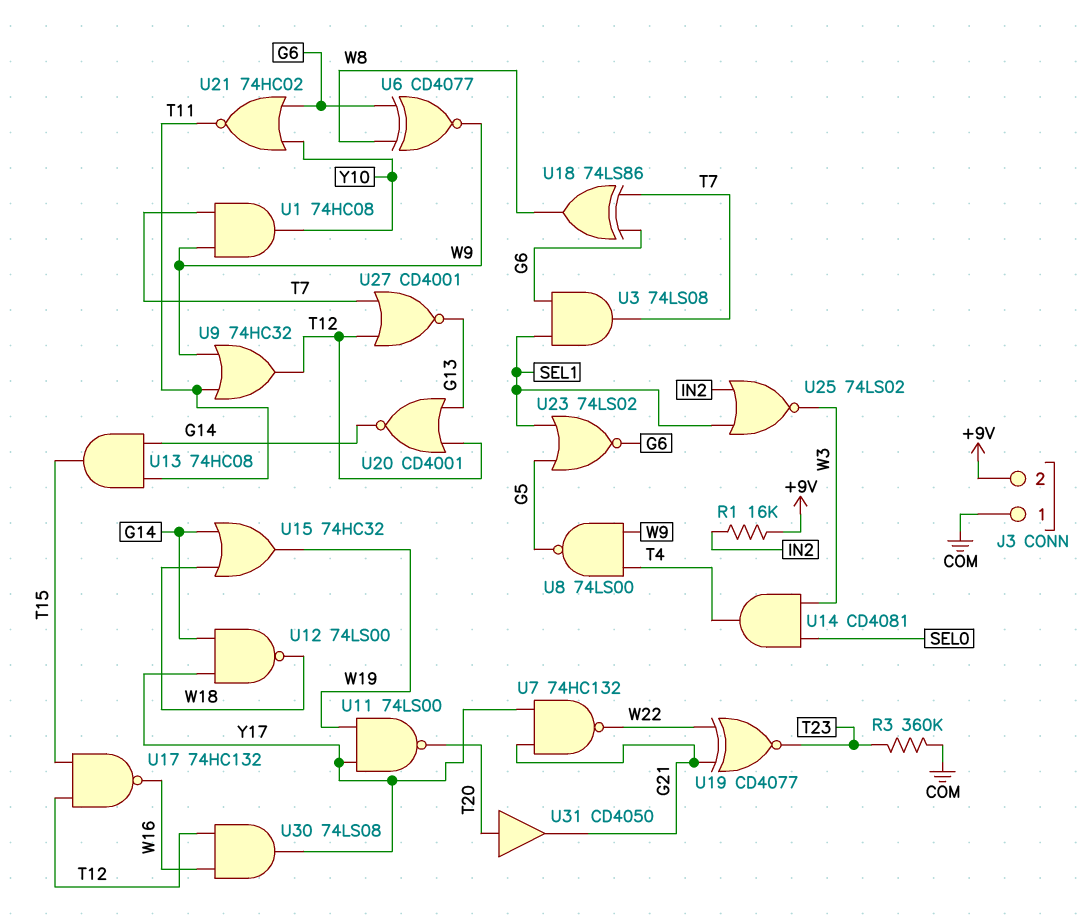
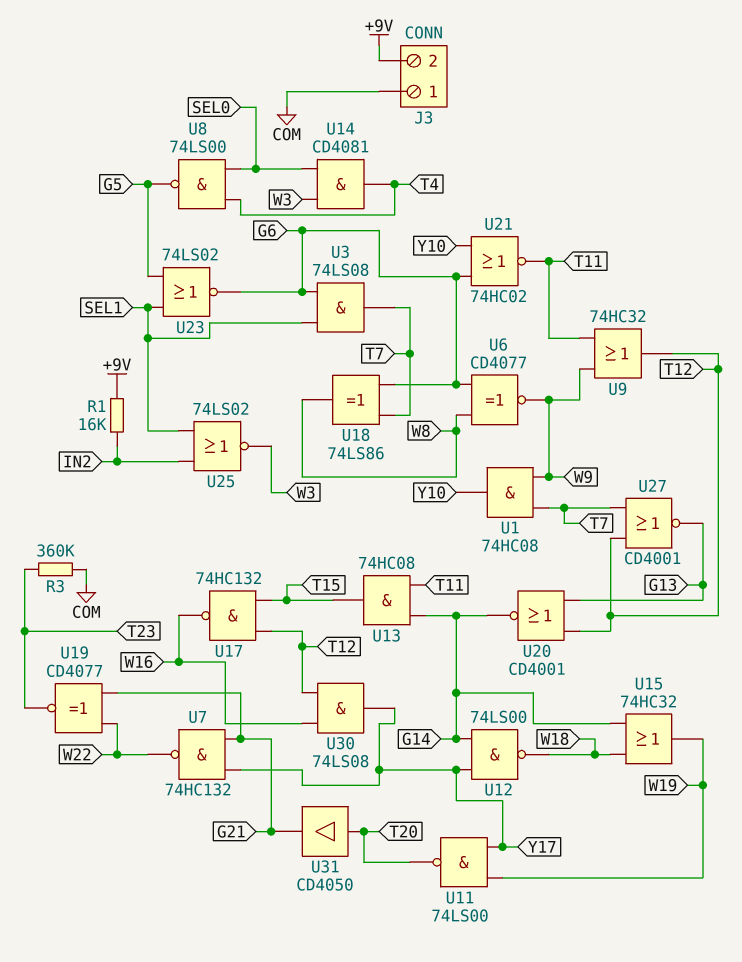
U8: NAND 74LS00 (in T4, in W9, out G5) -> NAND 74LS00 (in SEL0, in T4, out G5)

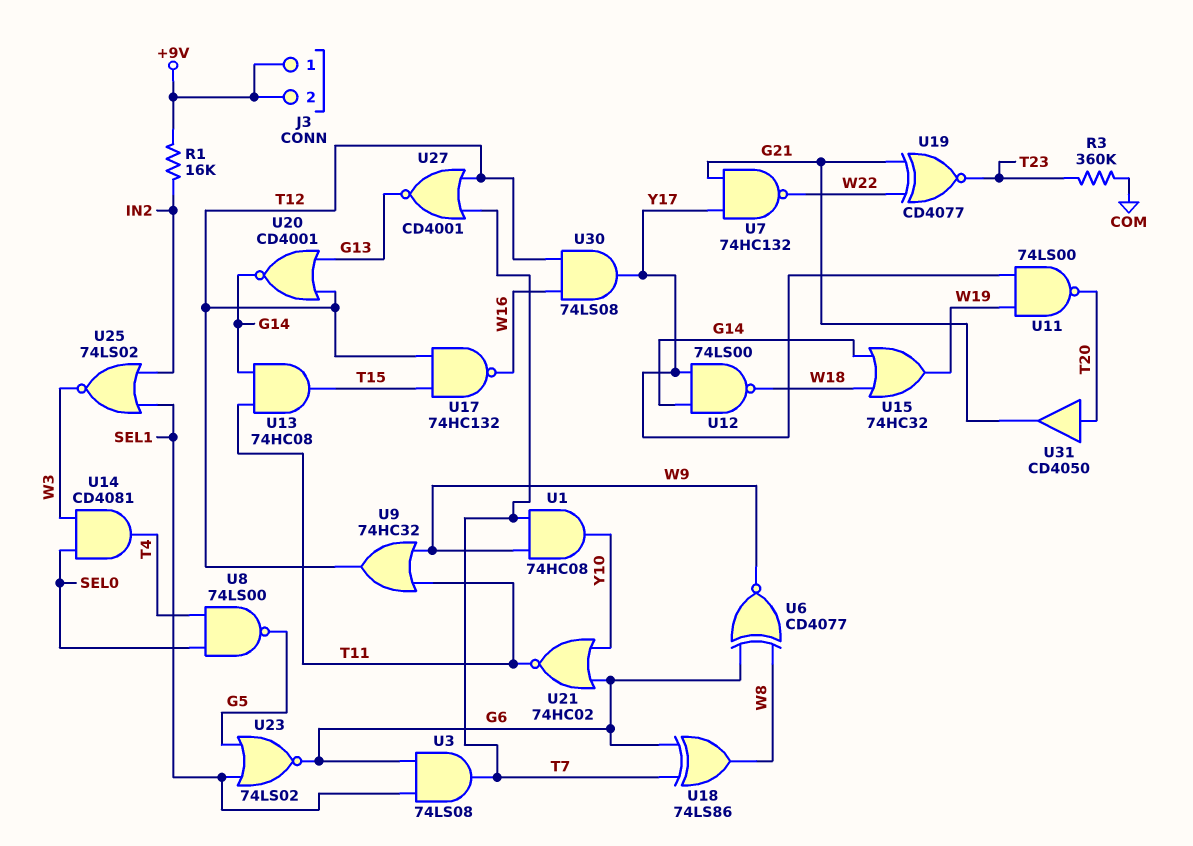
J3 pin 1: COM -> +9V

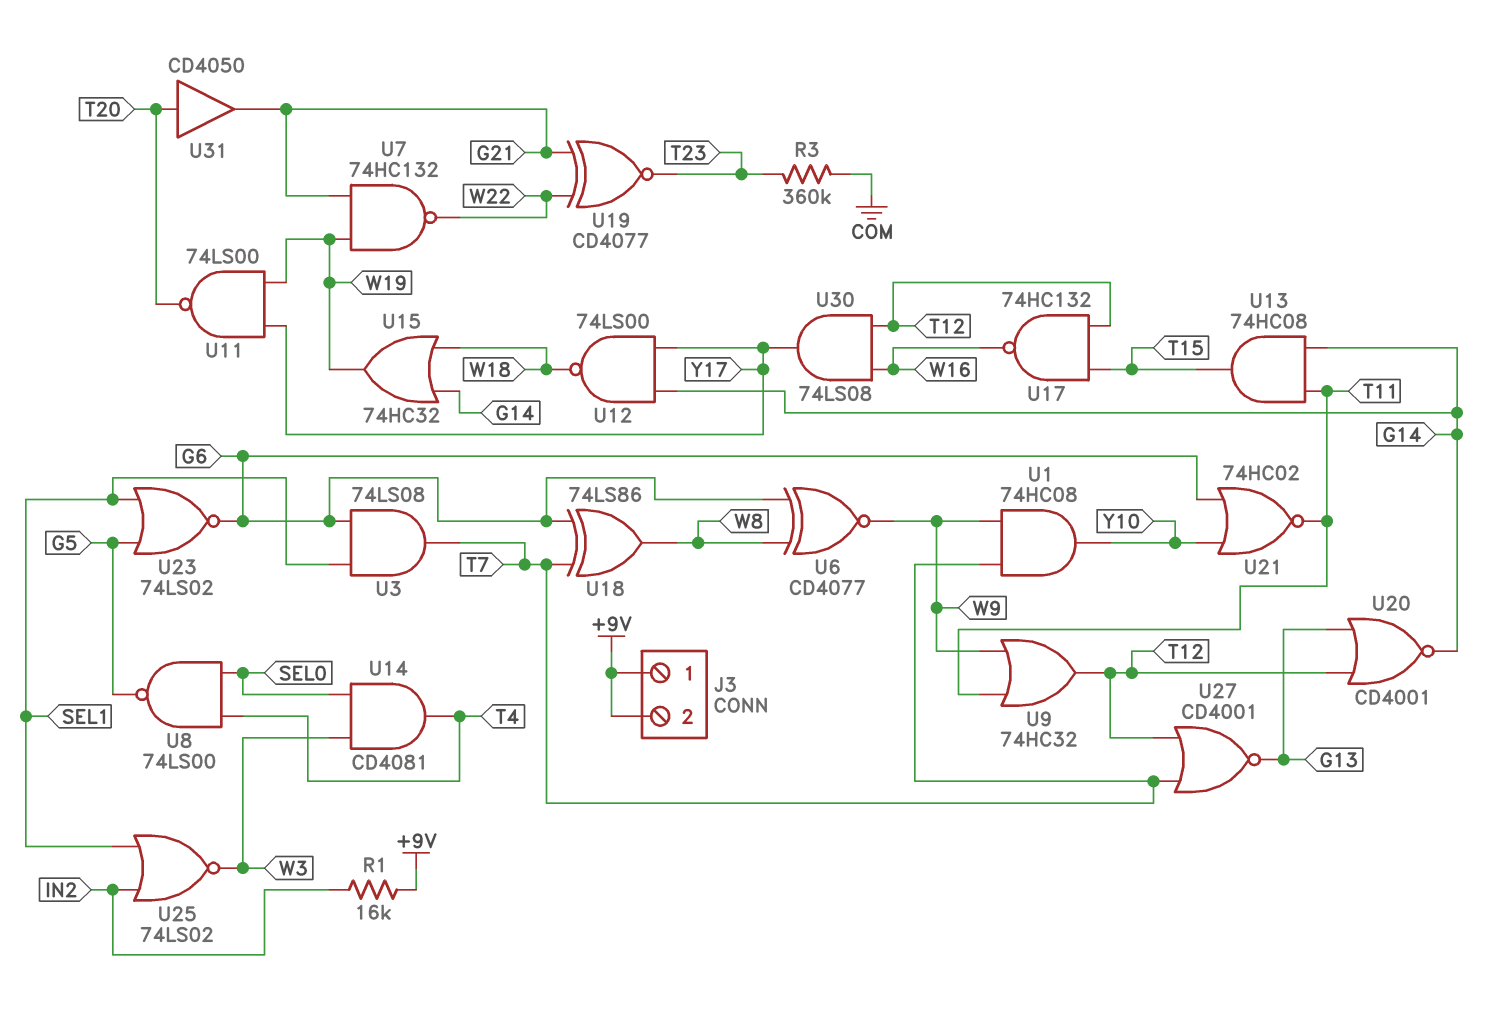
U7: NAND 74HC132 (in G21, in Y17, out W22) -> NAND 74HC132 (in G21, in W19, out W22)

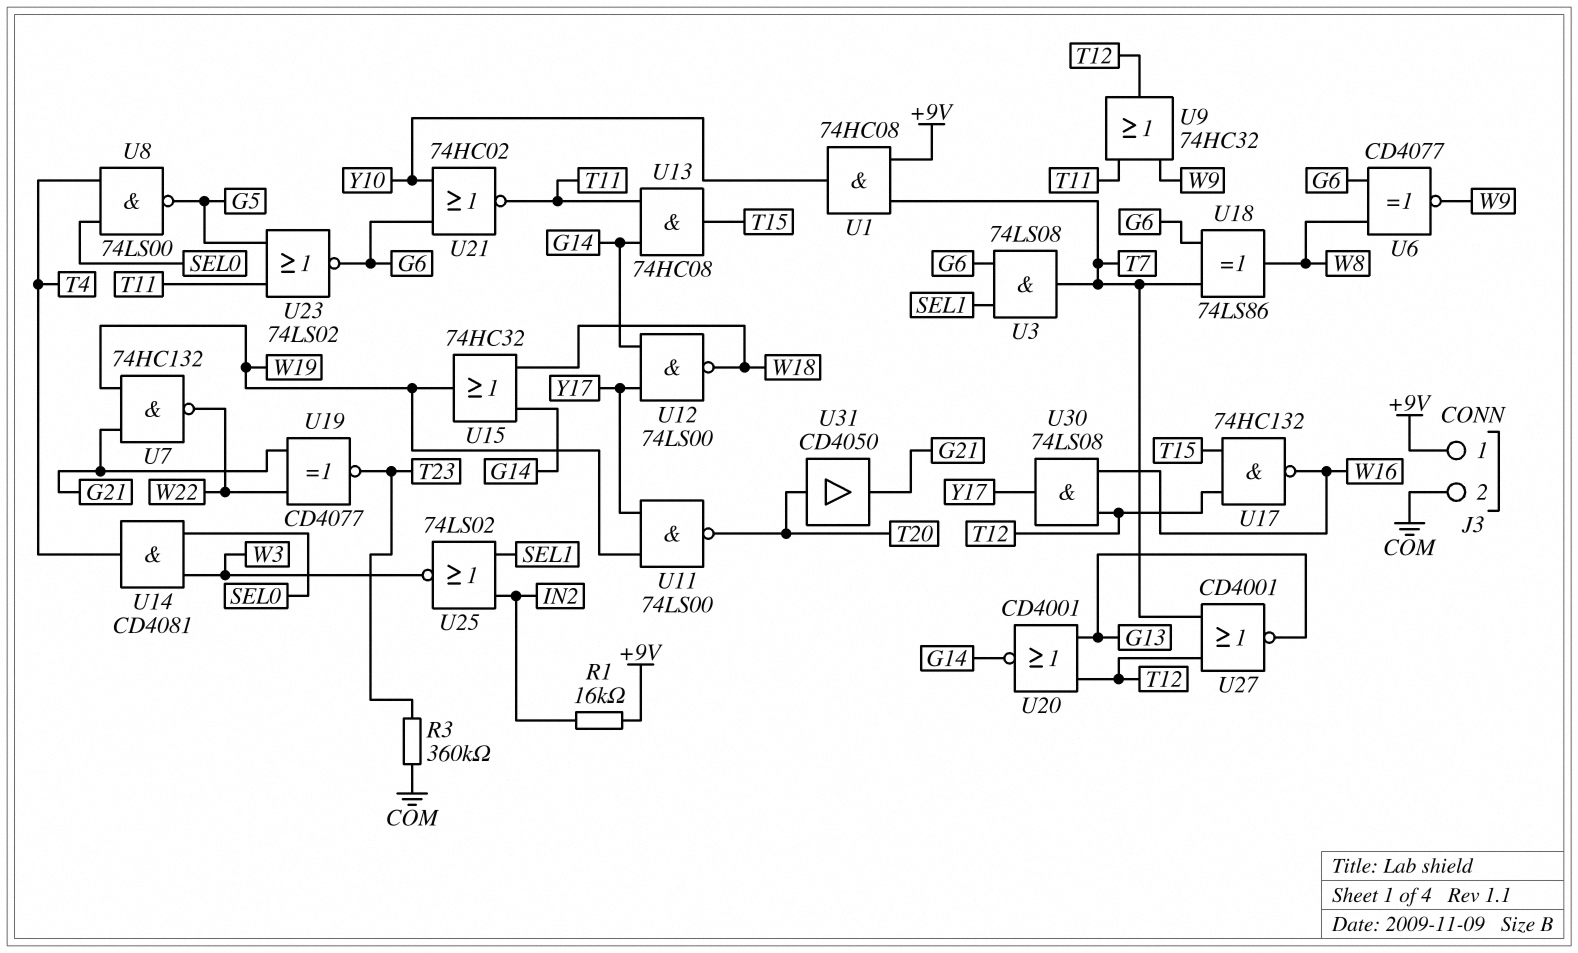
J3 pin 2: +9V -> COM
U1: AND 74HC08 (in T7, in W9, out Y10) -> AND 74HC08 (in +9V, in T7, out Y10)
U23: NOR 74LS02 (in G5, in SEL1, out G6) -> NOR 74LS02 (in G5, in T11, out G6)

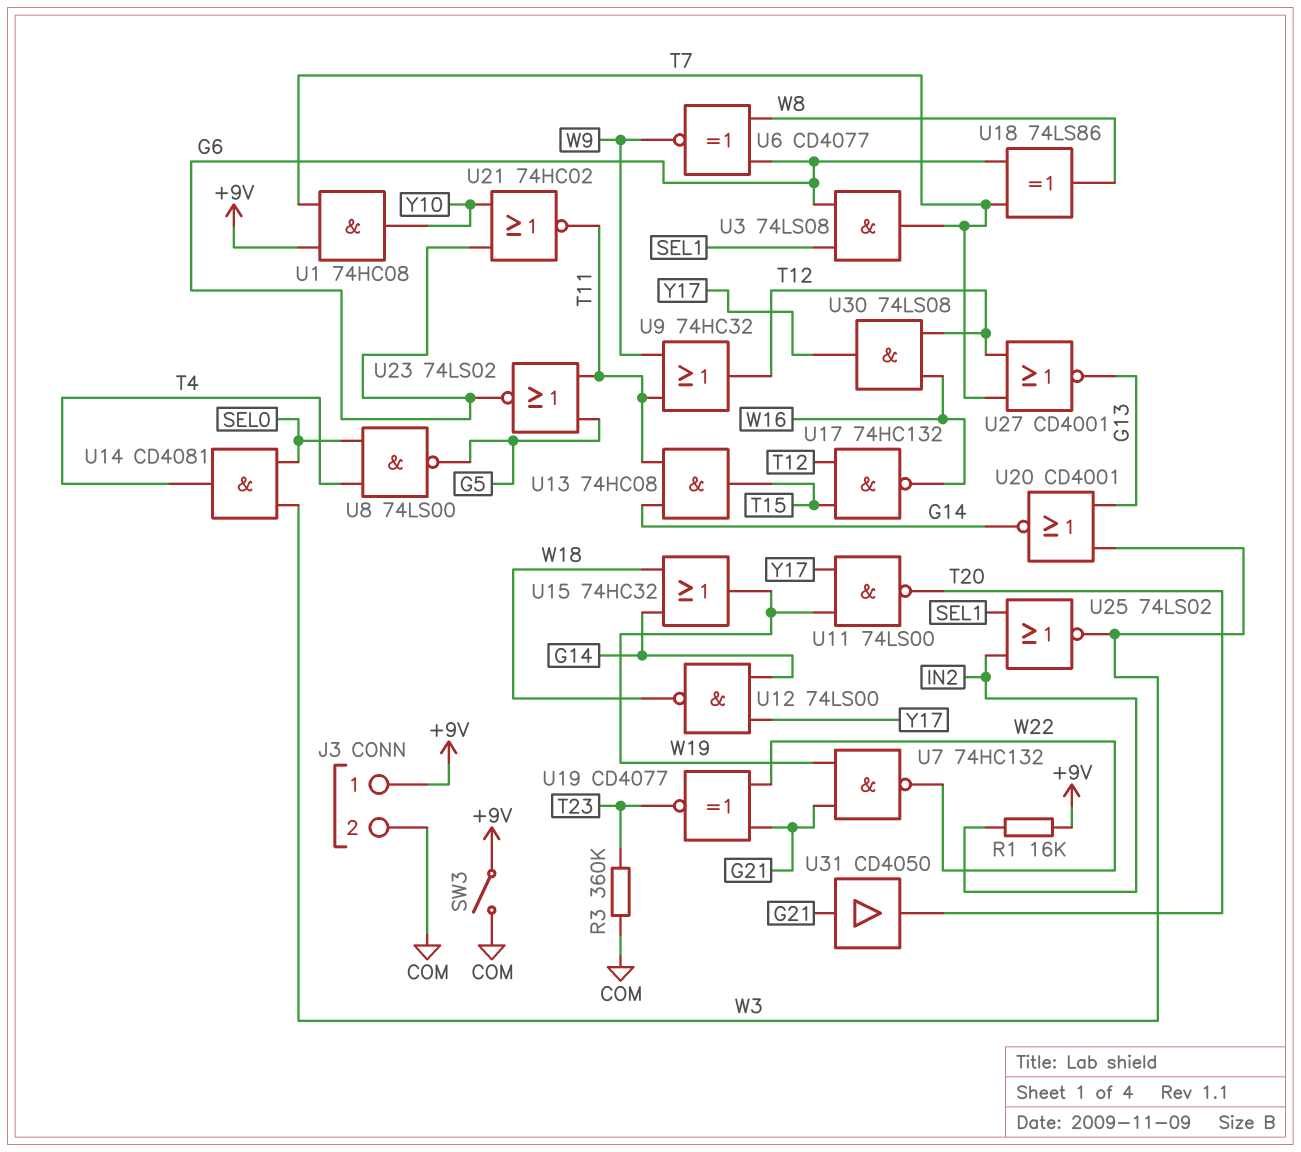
SW3: none -> switch (+9V, COM)
U20: NOR CD4001 (in G13, in T12, out G14) -> NOR CD4001 (in G13, in W3, out G14)
U31: buffer CD4050 (in T20, out G21) -> buffer CD4050 (in G21, out T20)

